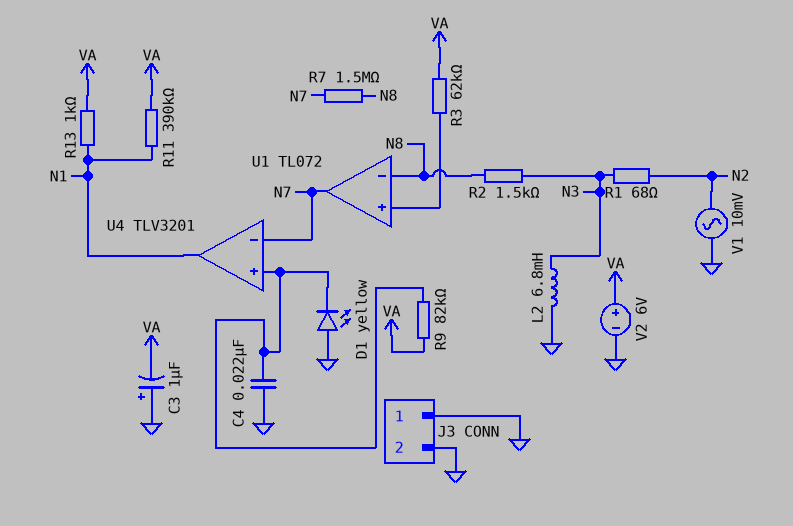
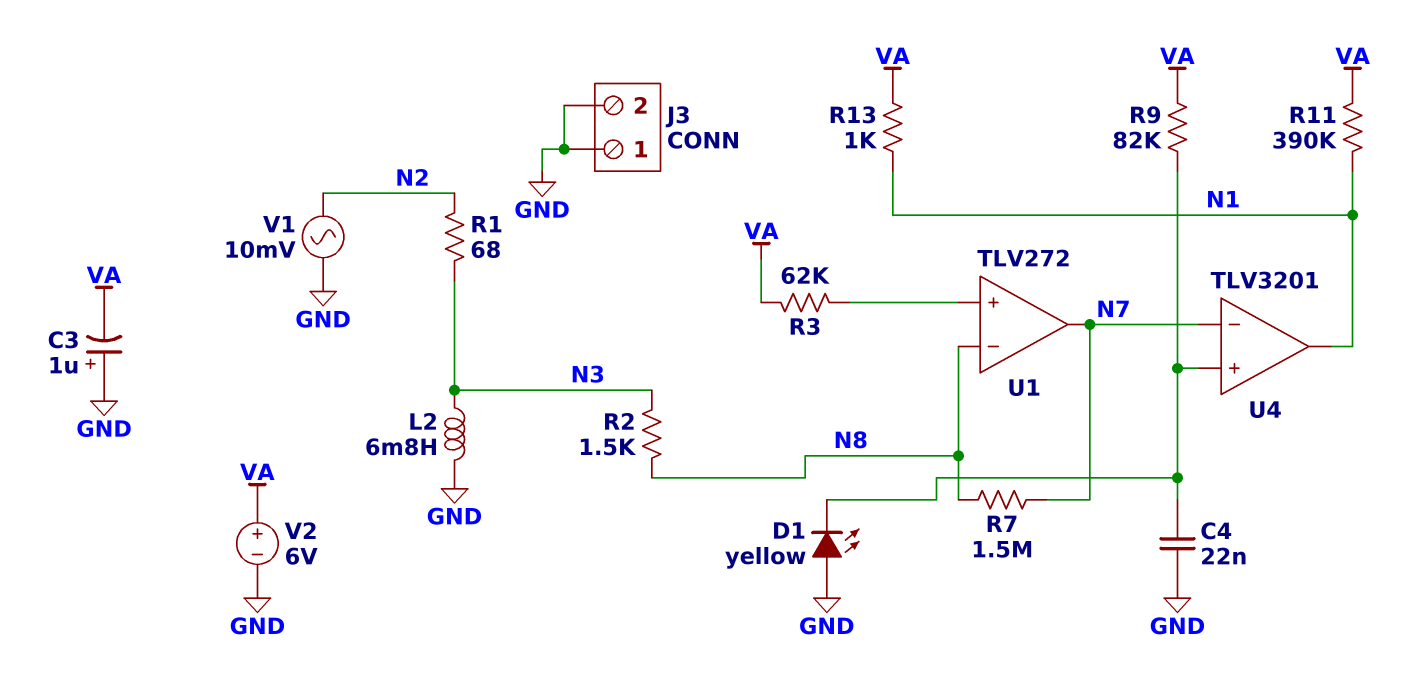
U1: TL072 -> TLV272

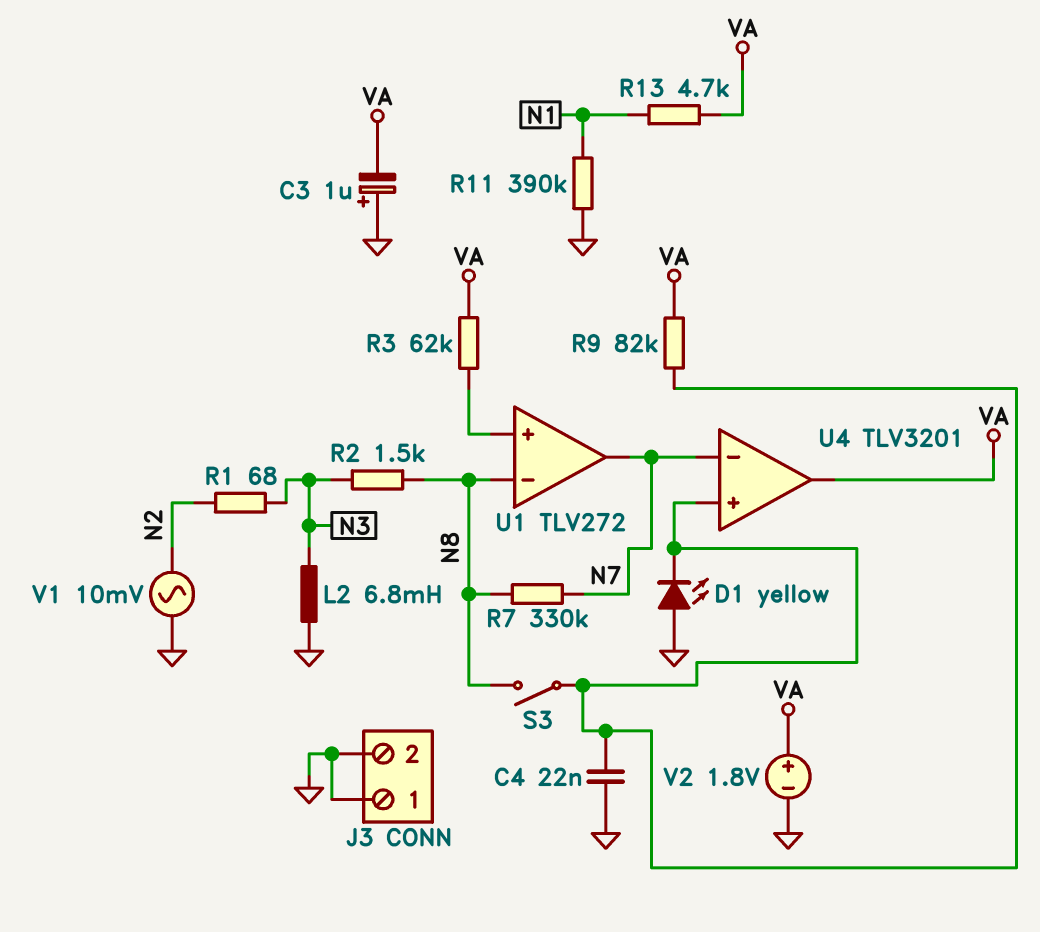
R7: 1.5M (N7, N8) -> 330k (N7, N8)
R11: 390k (N1, VA) -> 390k (GND, N1)
R13: 1k (N1, VA) -> 4.7k (N1, VA)
S3: none -> switch (N8, U4/in+)
U4 pin out: N1 -> VA
V2: 6V (plus VA, minus GND) -> 1.8V (plus VA, minus GND)

